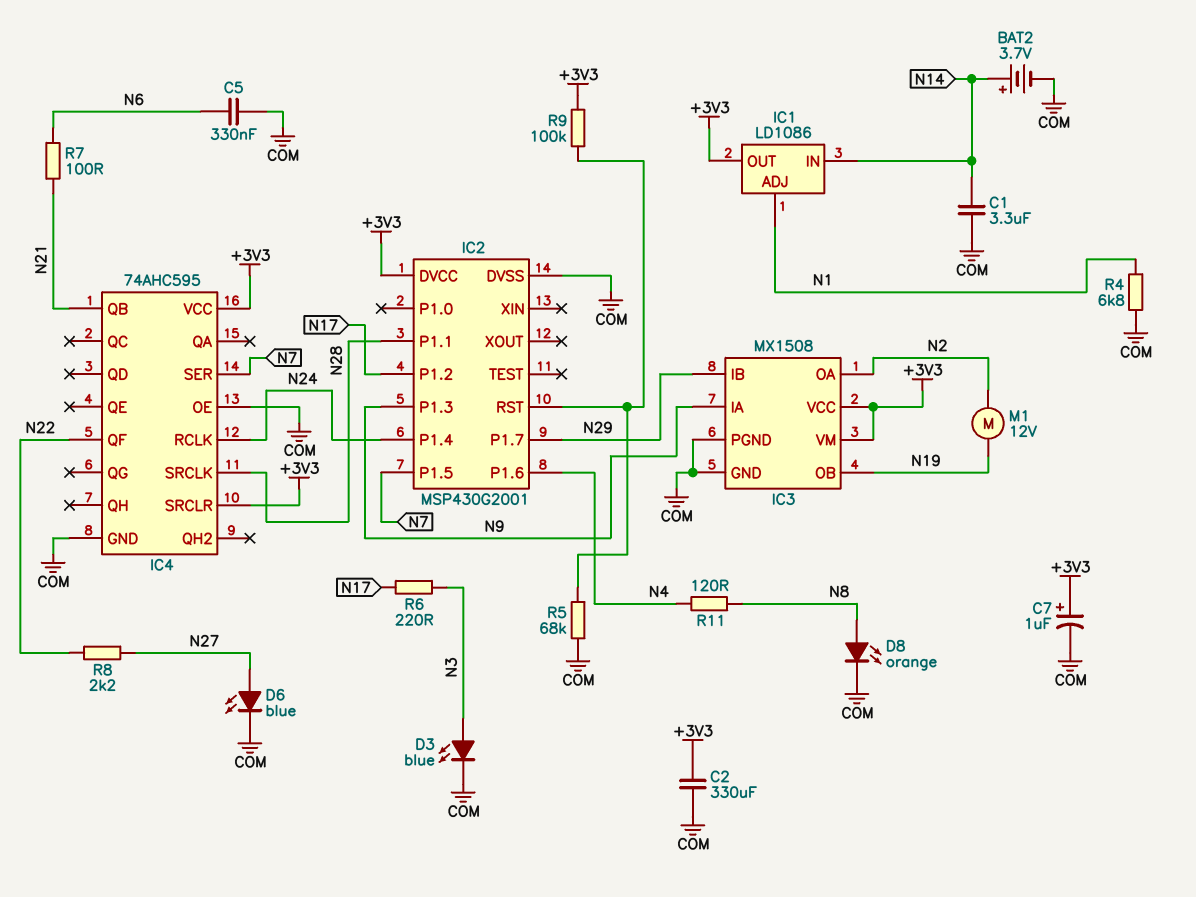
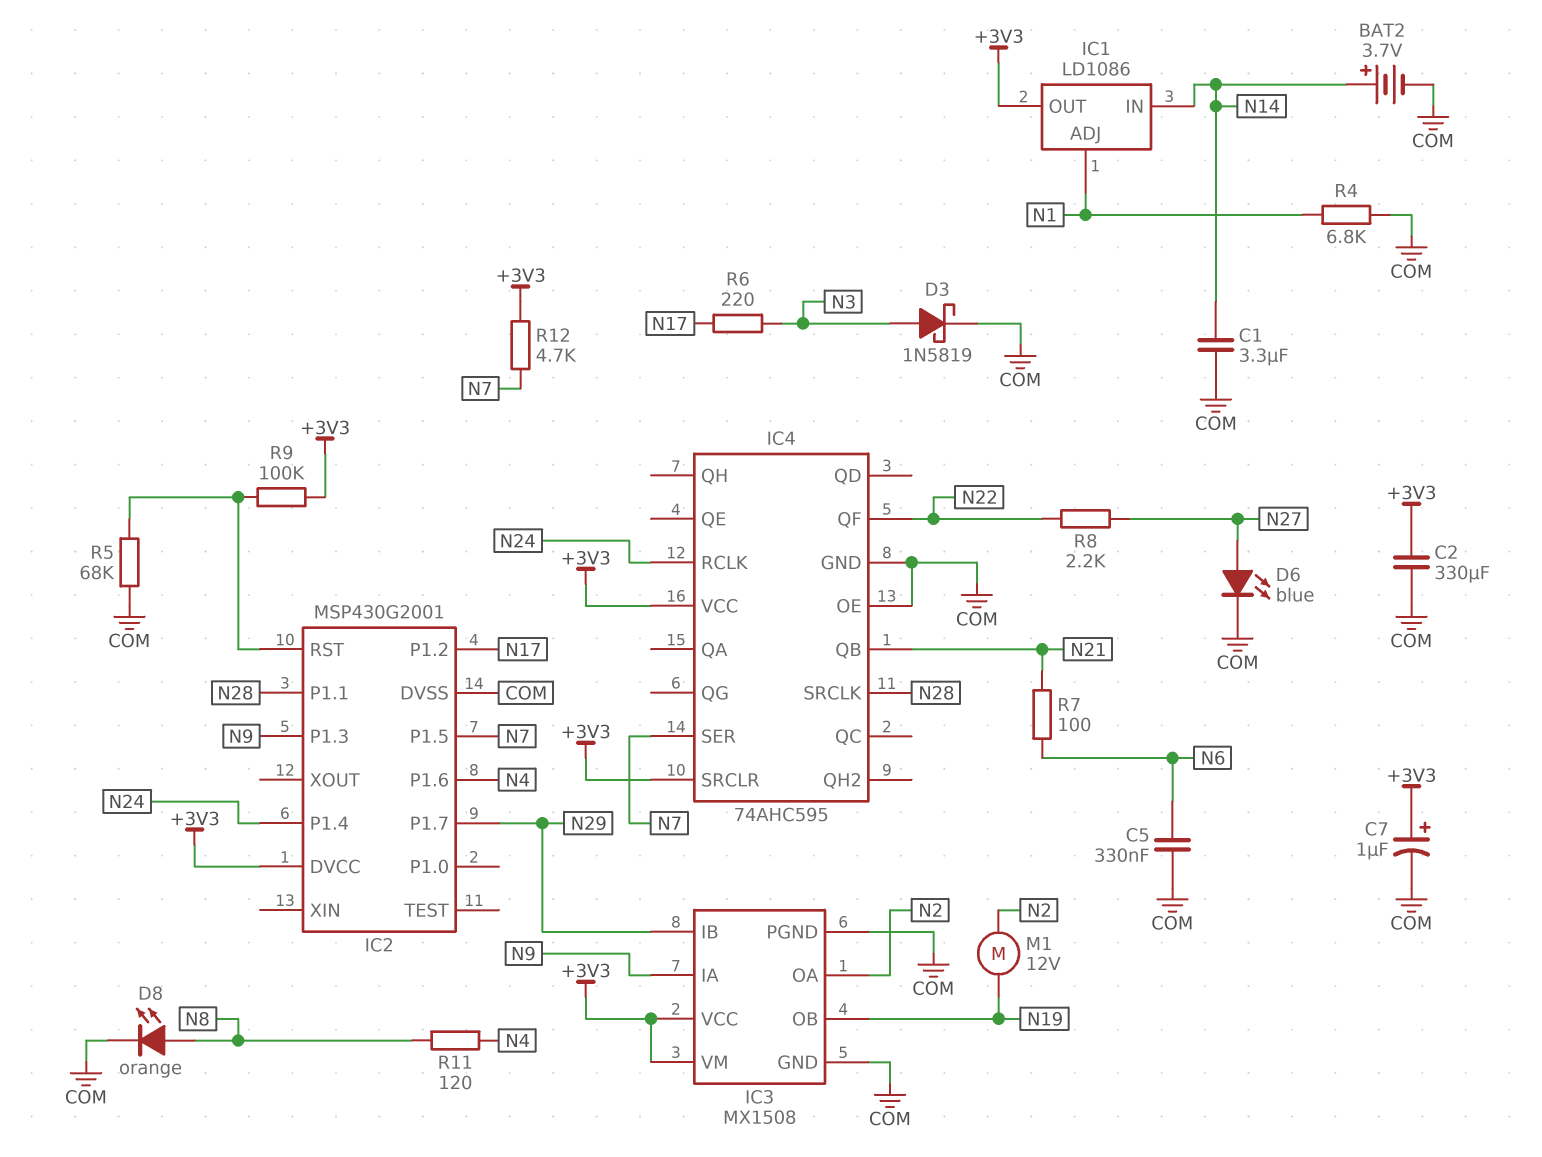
D3: LED blue (A N3, K COM) -> schottky 1N5819 (A N3, K COM)
R12: none -> 4.7k (+3V3, N7)

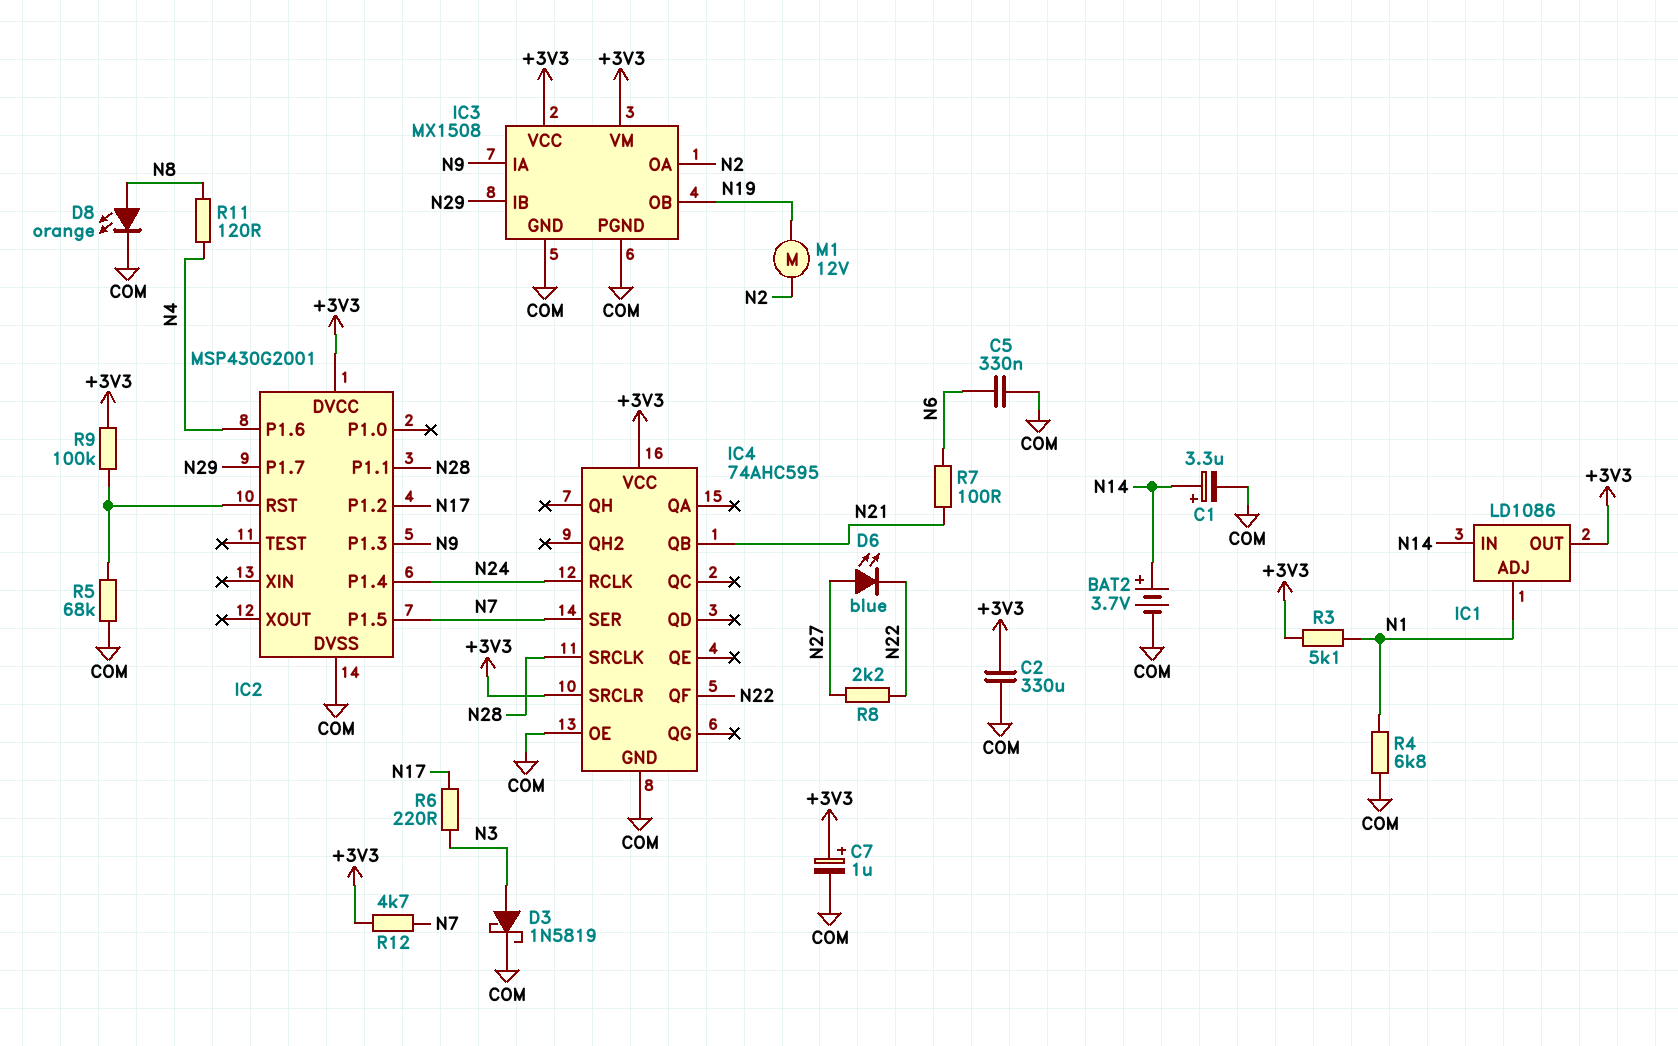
C1: 3.3uF (COM, N14) -> 3.3uF (plus N14, minus COM)
D6: LED blue (A N27, K COM) -> LED blue (A N27, K N22)
R3: none -> 5.1k (+3V3, N1)

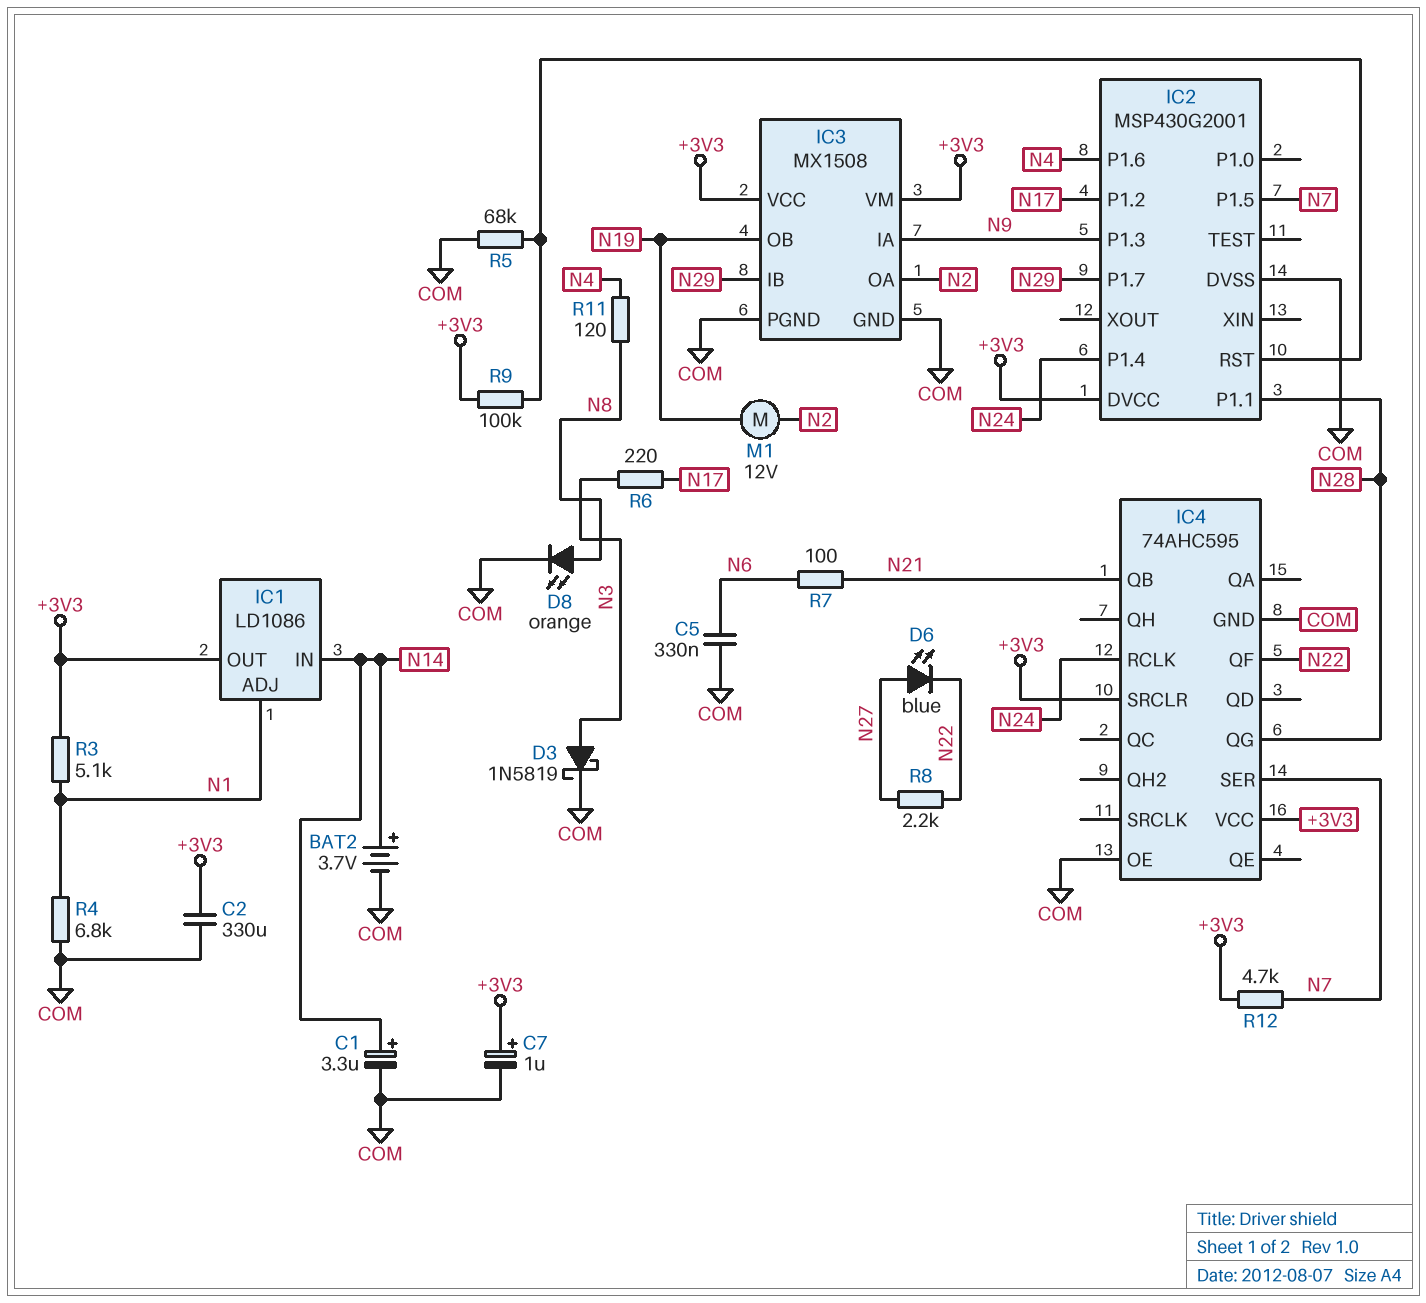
IC4 pin QG: none -> N28
IC4 pin SRCLK: N28 -> none

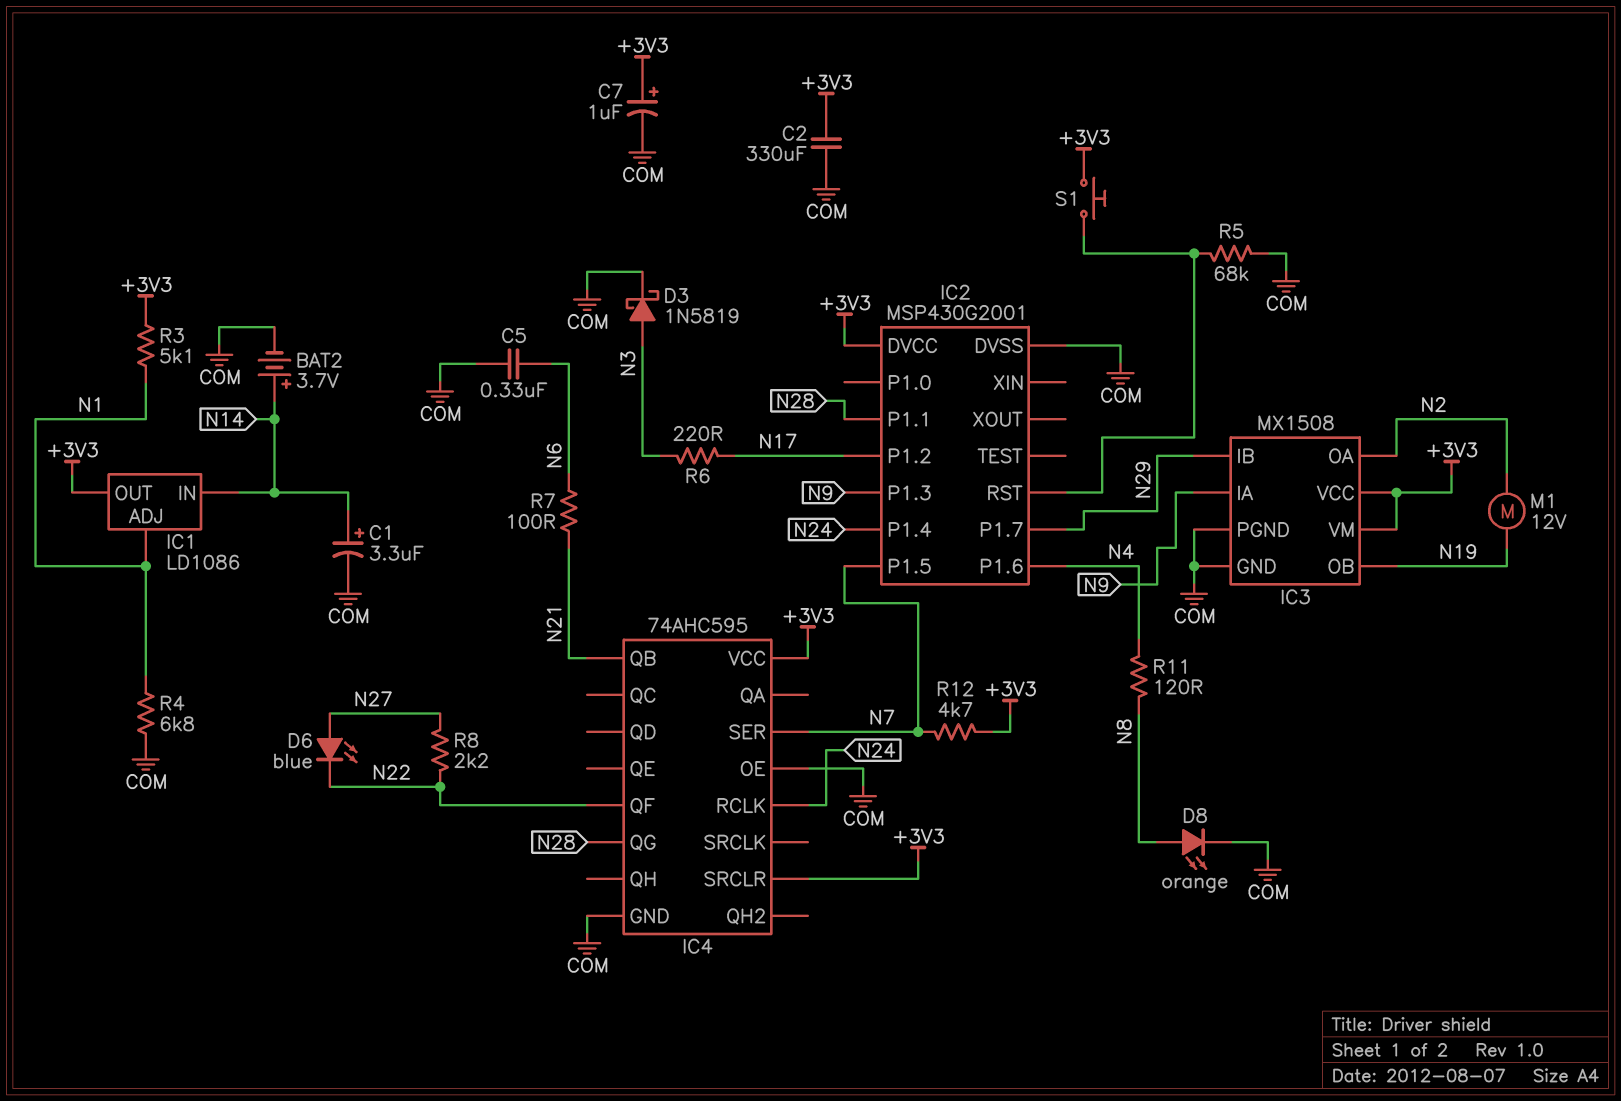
R9: 100k (+3V3, IC2/RST) -> none
S1: none -> button (+3V3, IC2/RST)

